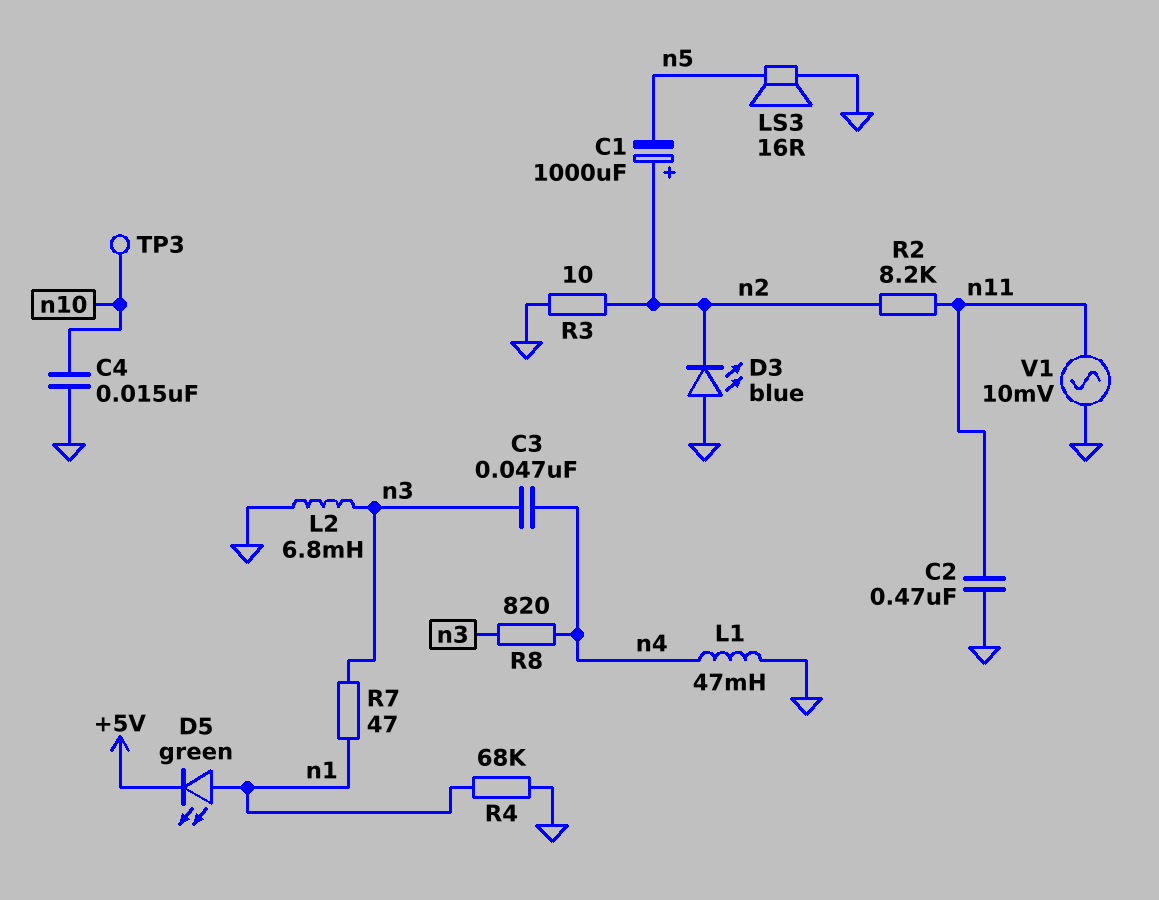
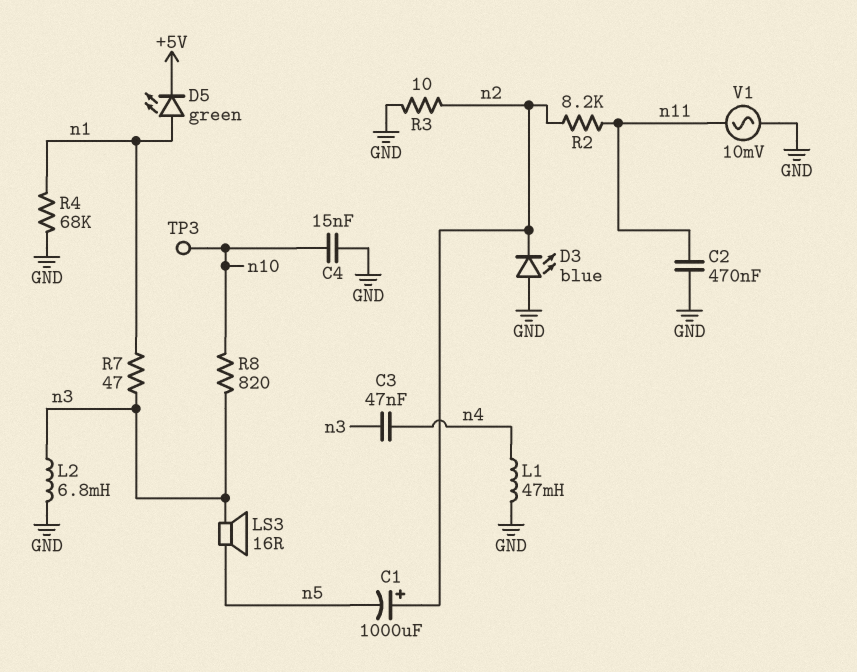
LS3: speaker 16R (GND, n5) -> speaker 16R (n3, n5)
R8: 820 (n3, n4) -> 820 (n3, n10)

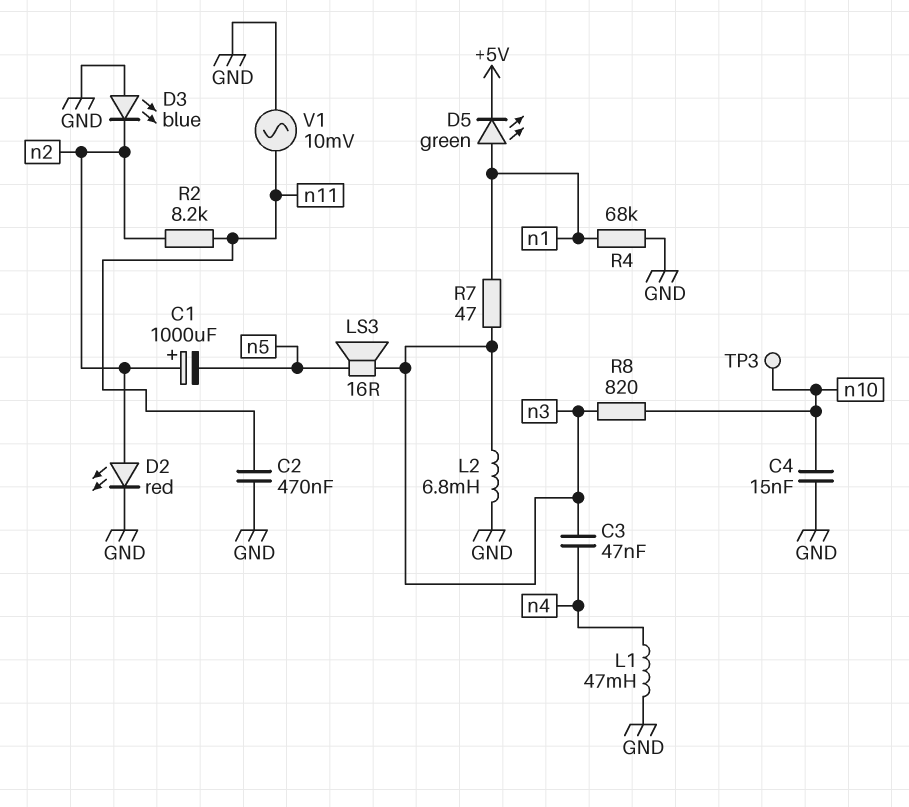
D2: none -> LED red (A n2, K GND)
R3: 10 (GND, n2) -> none

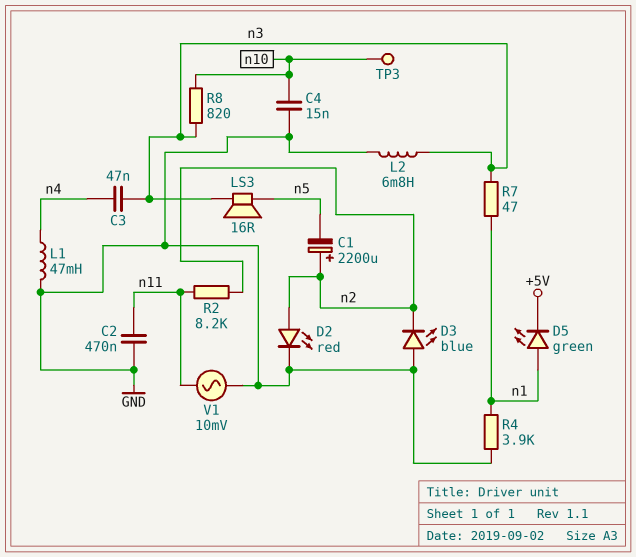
C1: 1000uF (plus n2, minus n5) -> 2200uF (plus n2, minus n5)
R4: 68k (GND, n1) -> 3.9k (GND, n1)

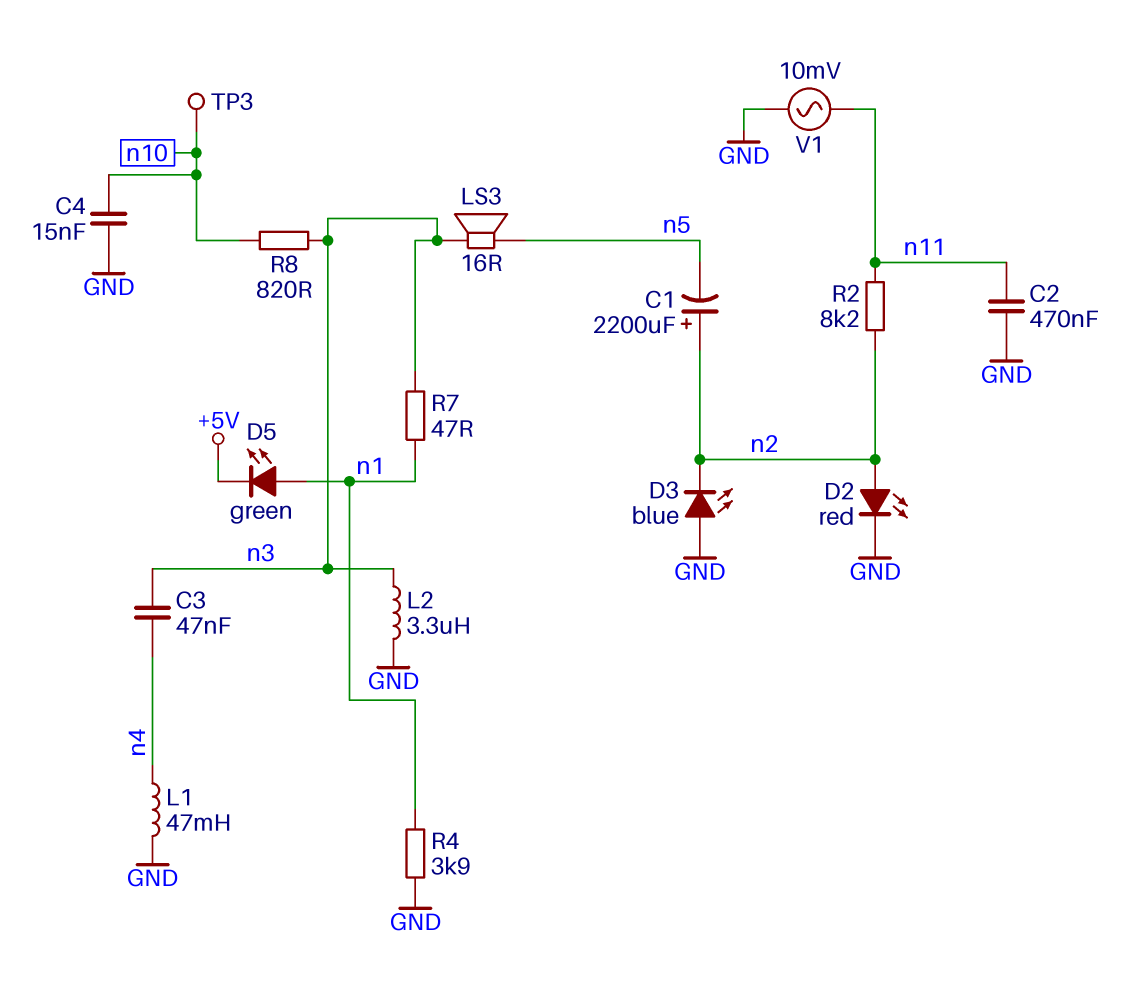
L2: 6.8mH (GND, n3) -> 3.3uH (GND, n3)

